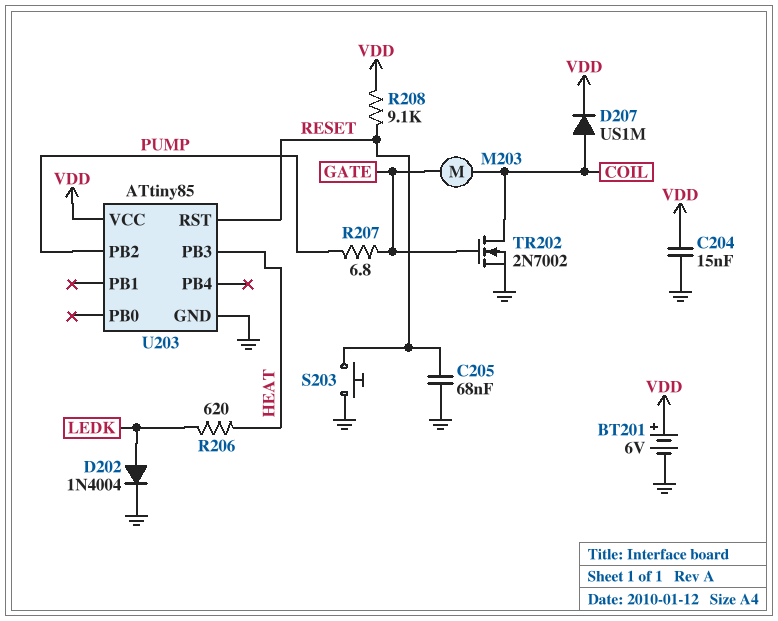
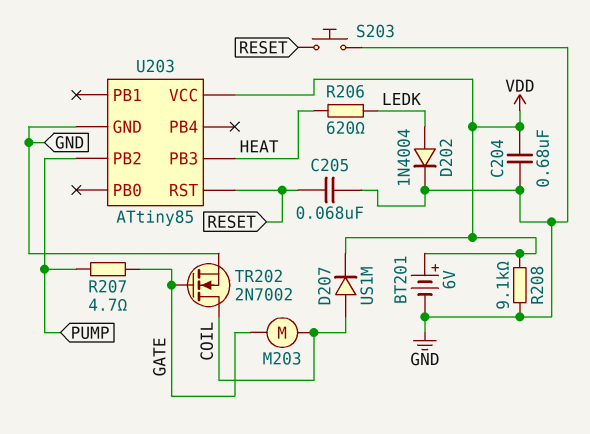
C204: 15nF (GND, VDD) -> 680nF (GND, VDD)
R207: 6.8 (GATE, PUMP) -> 4.7 (GATE, PUMP)
R208: 9.1k (RESET, VDD) -> 9.1k (GND, VDD)

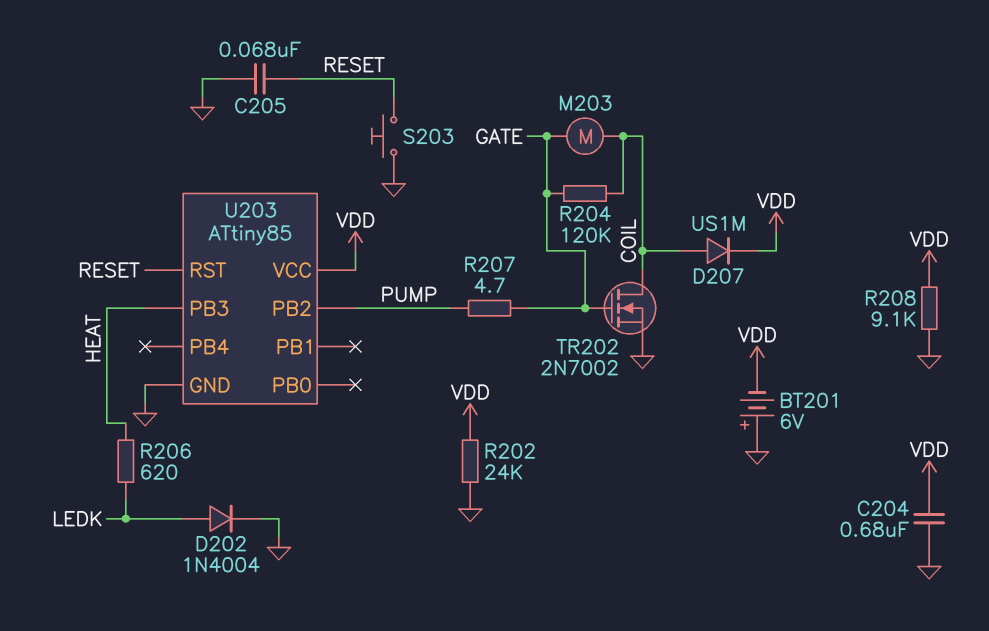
BT201: 6V (plus VDD, minus GND) -> 6V (plus GND, minus VDD)
R202: none -> 24k (GND, VDD)
R204: none -> 120k (COIL, GATE)

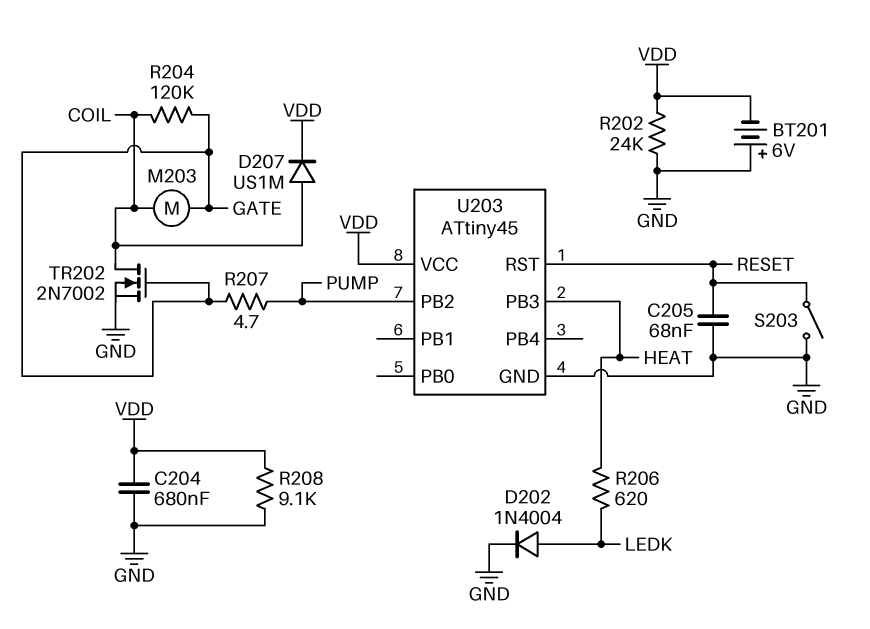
S203: button (GND, RESET) -> switch (GND, RESET)
U203: ATtiny85 -> ATtiny45

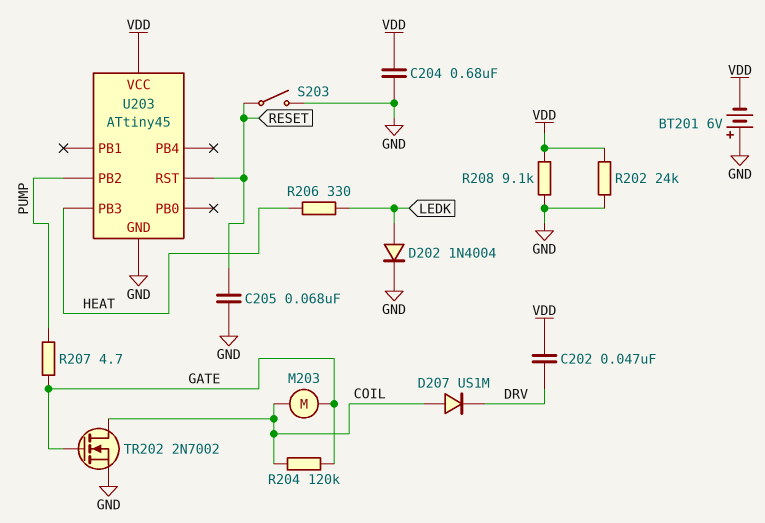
C202: none -> 47nF (DRV, VDD)
D207: diode US1M (A COIL, K VDD) -> diode US1M (A COIL, K DRV)
R206: 620 (HEAT, LEDK) -> 330 (HEAT, LEDK)

